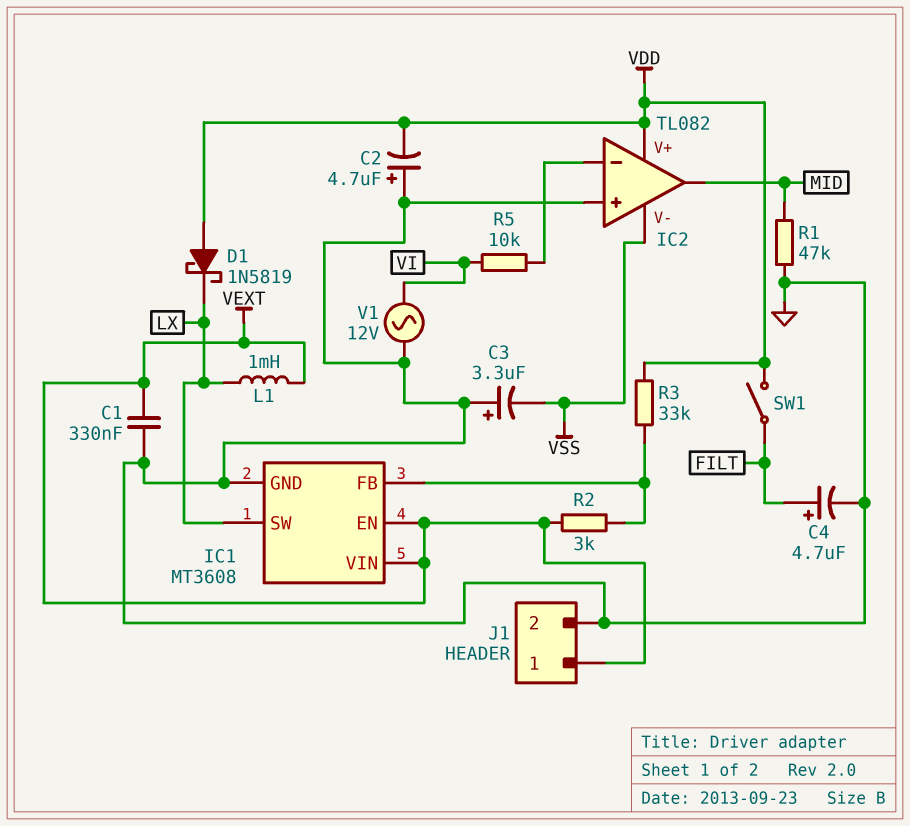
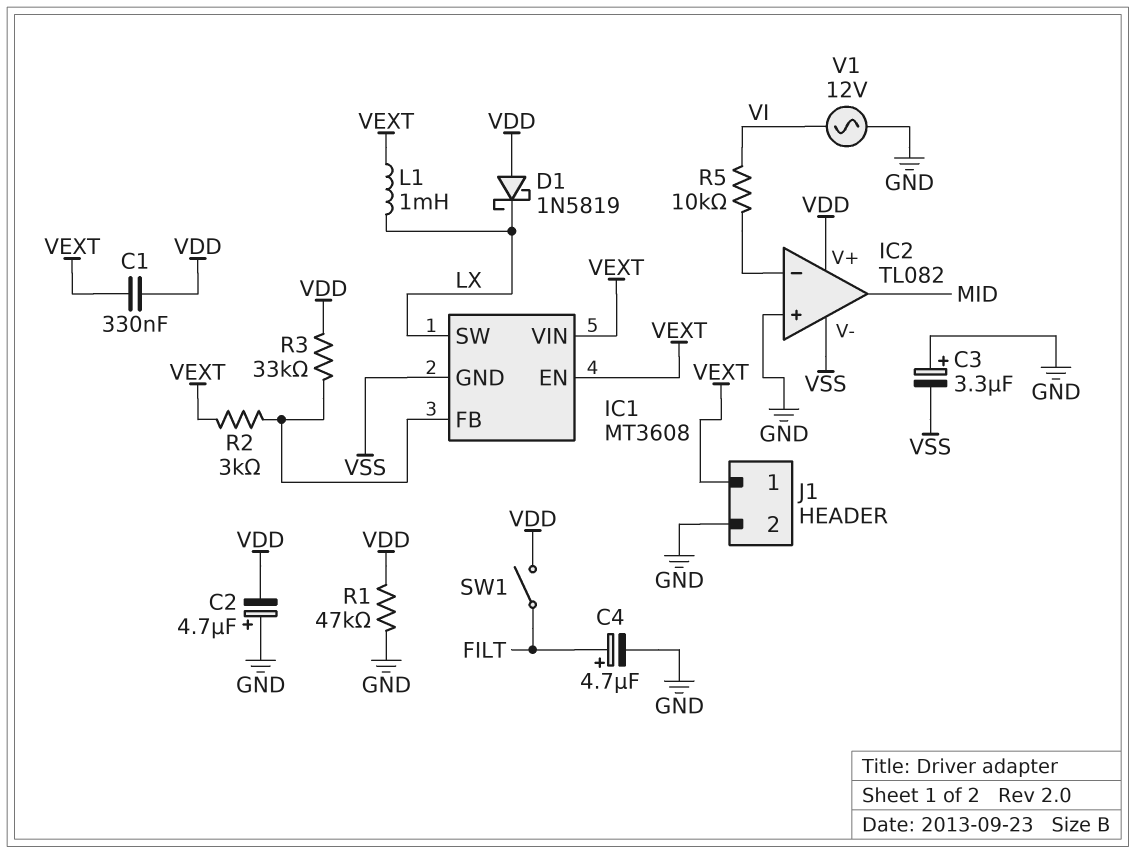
C1: 330nF (GND, VEXT) -> 330nF (VDD, VEXT)
IC1 pin GND: GND -> VSS
R1: 47k (GND, MID) -> 47k (GND, VDD)

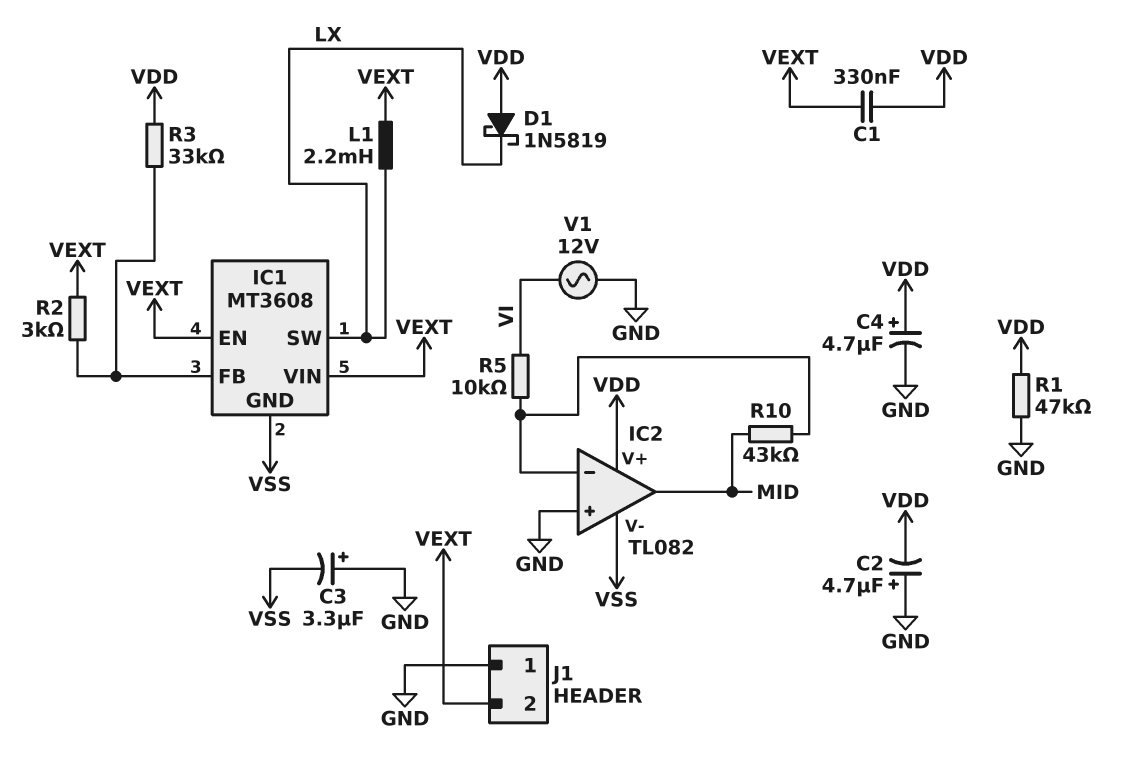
C4: 4.7uF (plus FILT, minus GND) -> 4.7uF (plus VDD, minus GND)
J1 pin 1: VEXT -> GND
J1 pin 2: GND -> VEXT
L1: 1mH (LX, VEXT) -> 2.2mH (LX, VEXT)
R10: none -> 43k (IC2/in-, MID)
SW1: switch (FILT, VDD) -> none

